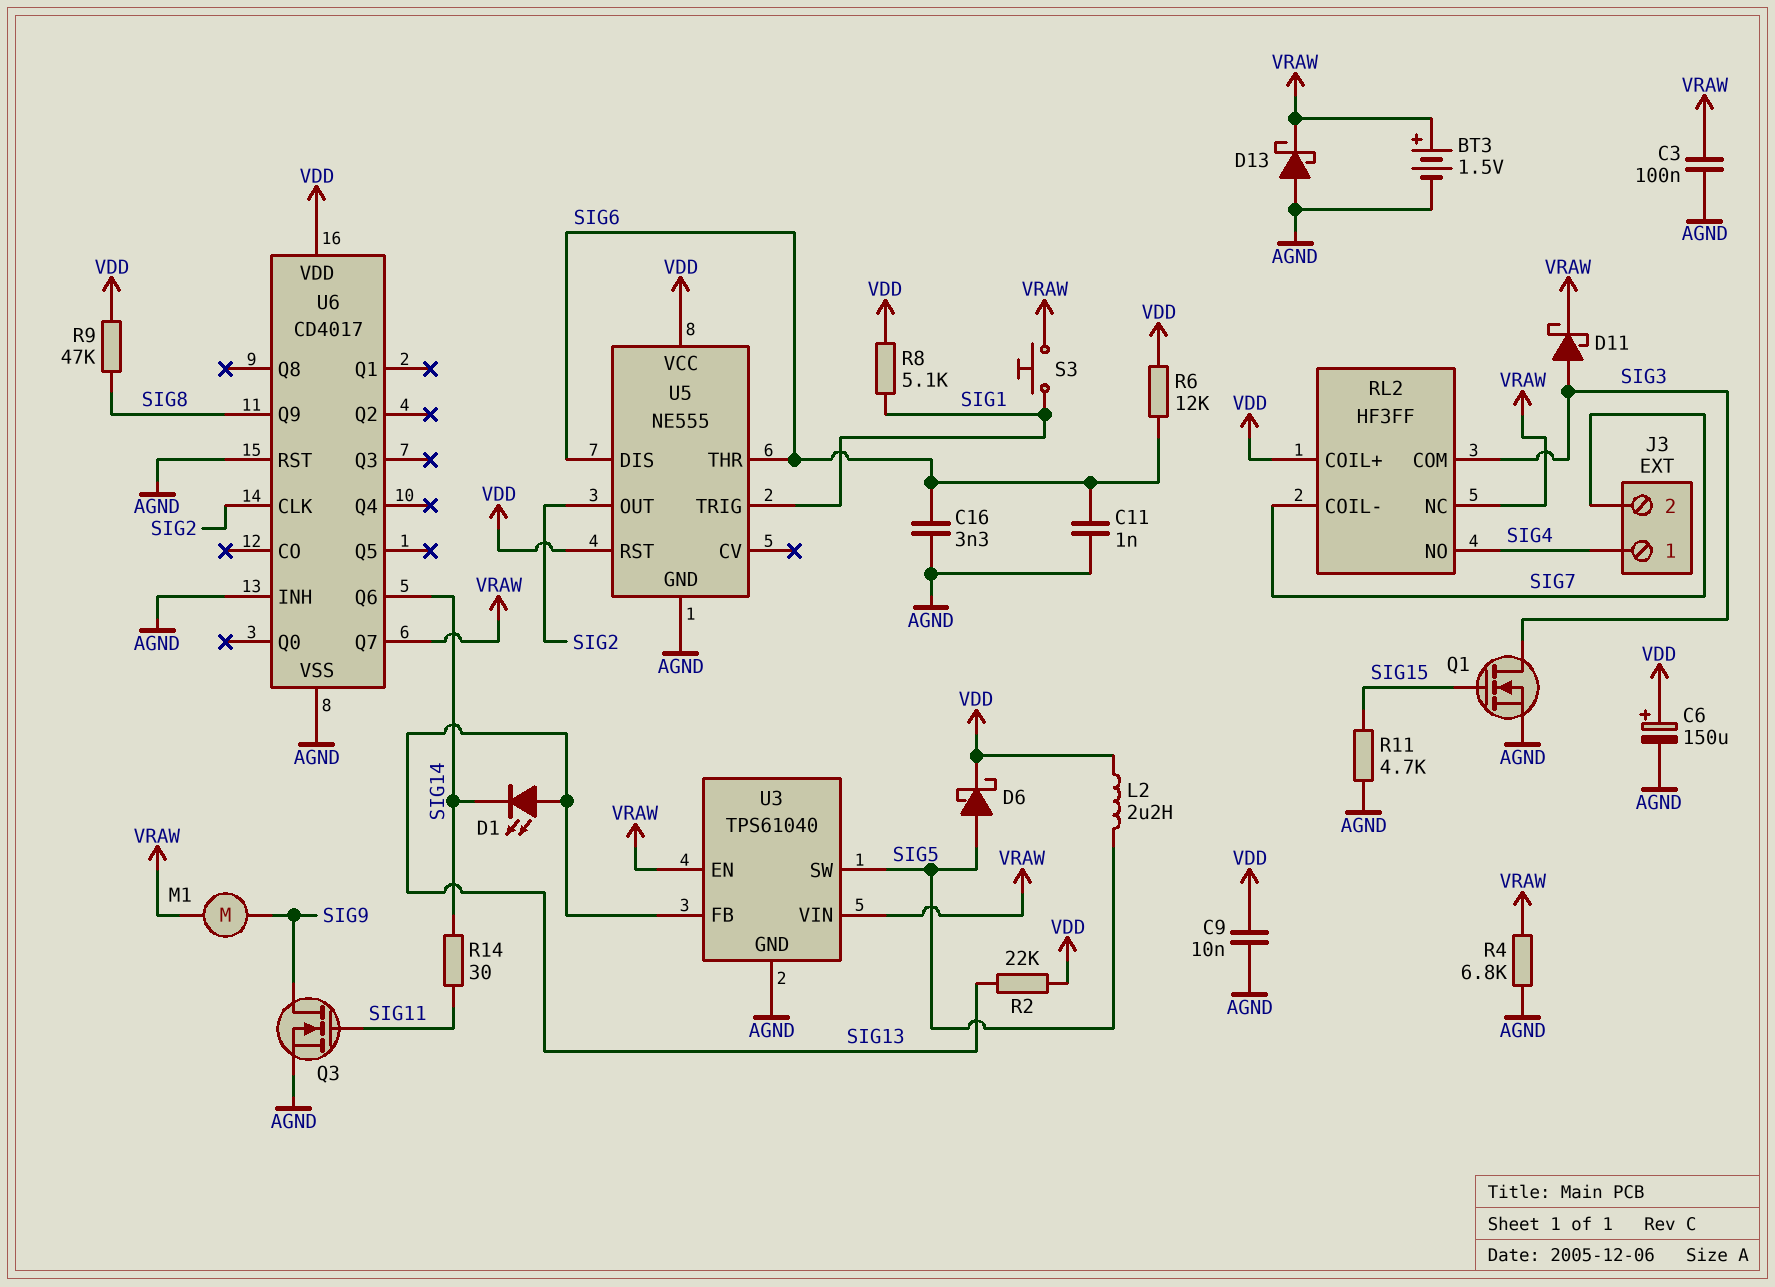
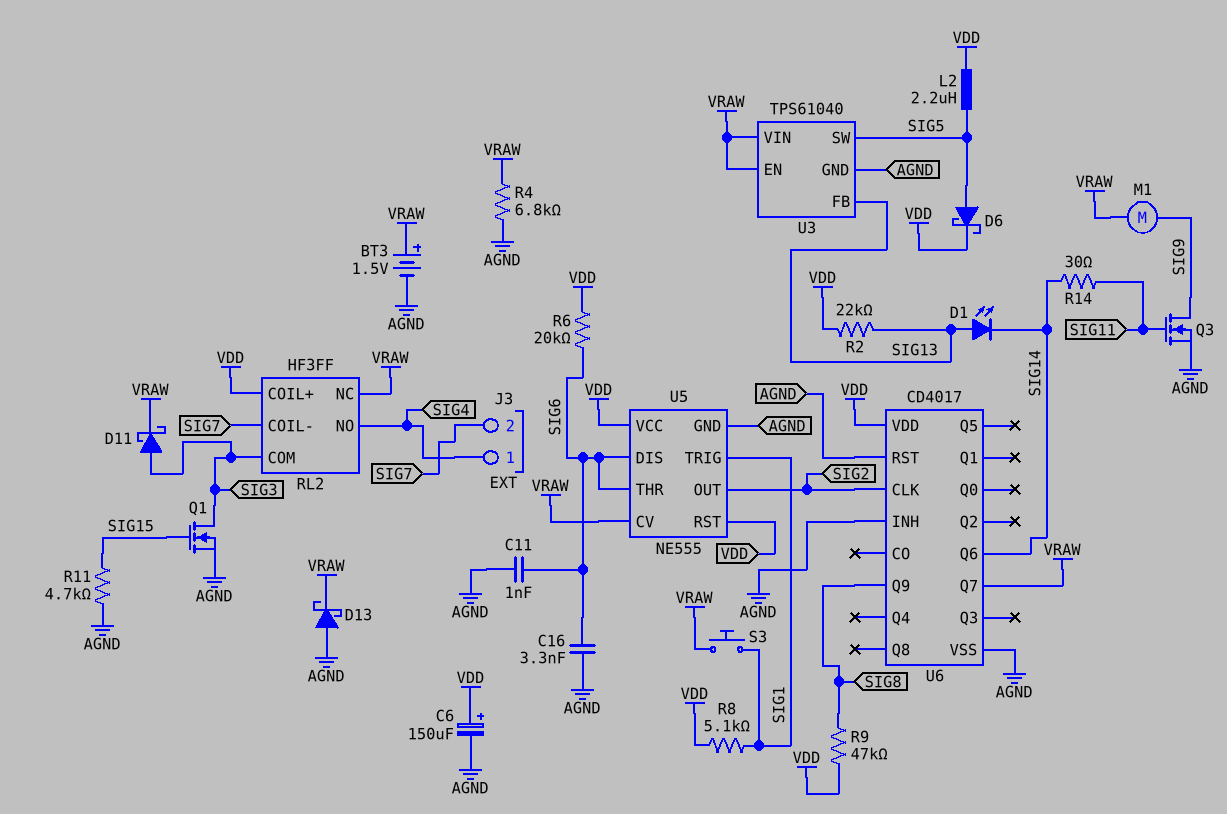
C3: 100nF (AGND, VRAW) -> none
C9: 10nF (AGND, VDD) -> none
R6: 12k (SIG6, VDD) -> 20k (SIG6, VDD)
U5 pin CV: none -> VRAW

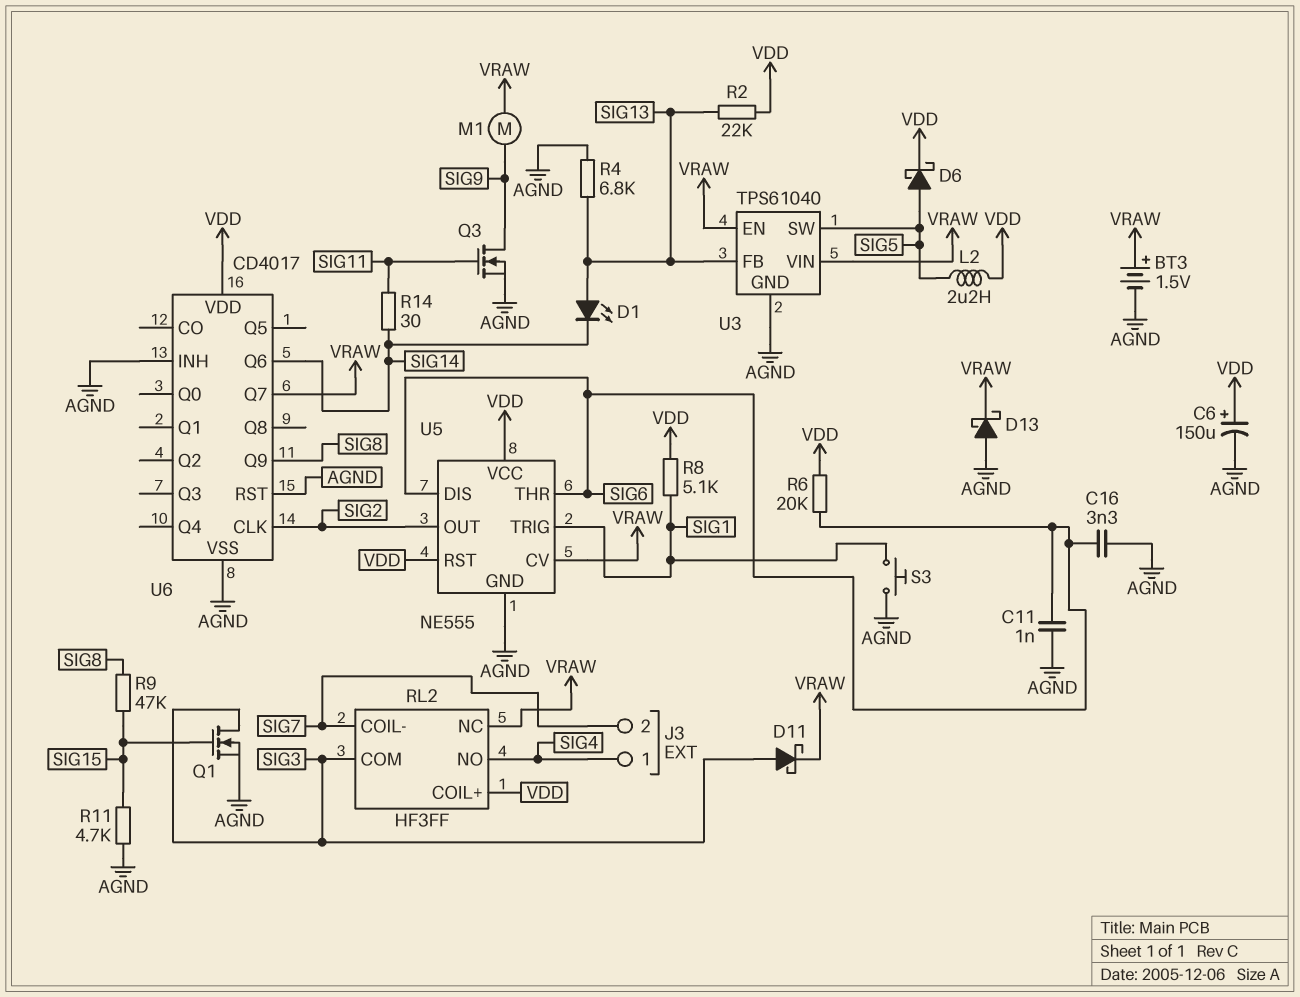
R4: 6.8k (AGND, VRAW) -> 6.8k (AGND, SIG13)
R9: 47k (SIG8, VDD) -> 47k (SIG8, SIG15)
S3: button (SIG1, VRAW) -> button (AGND, SIG1)

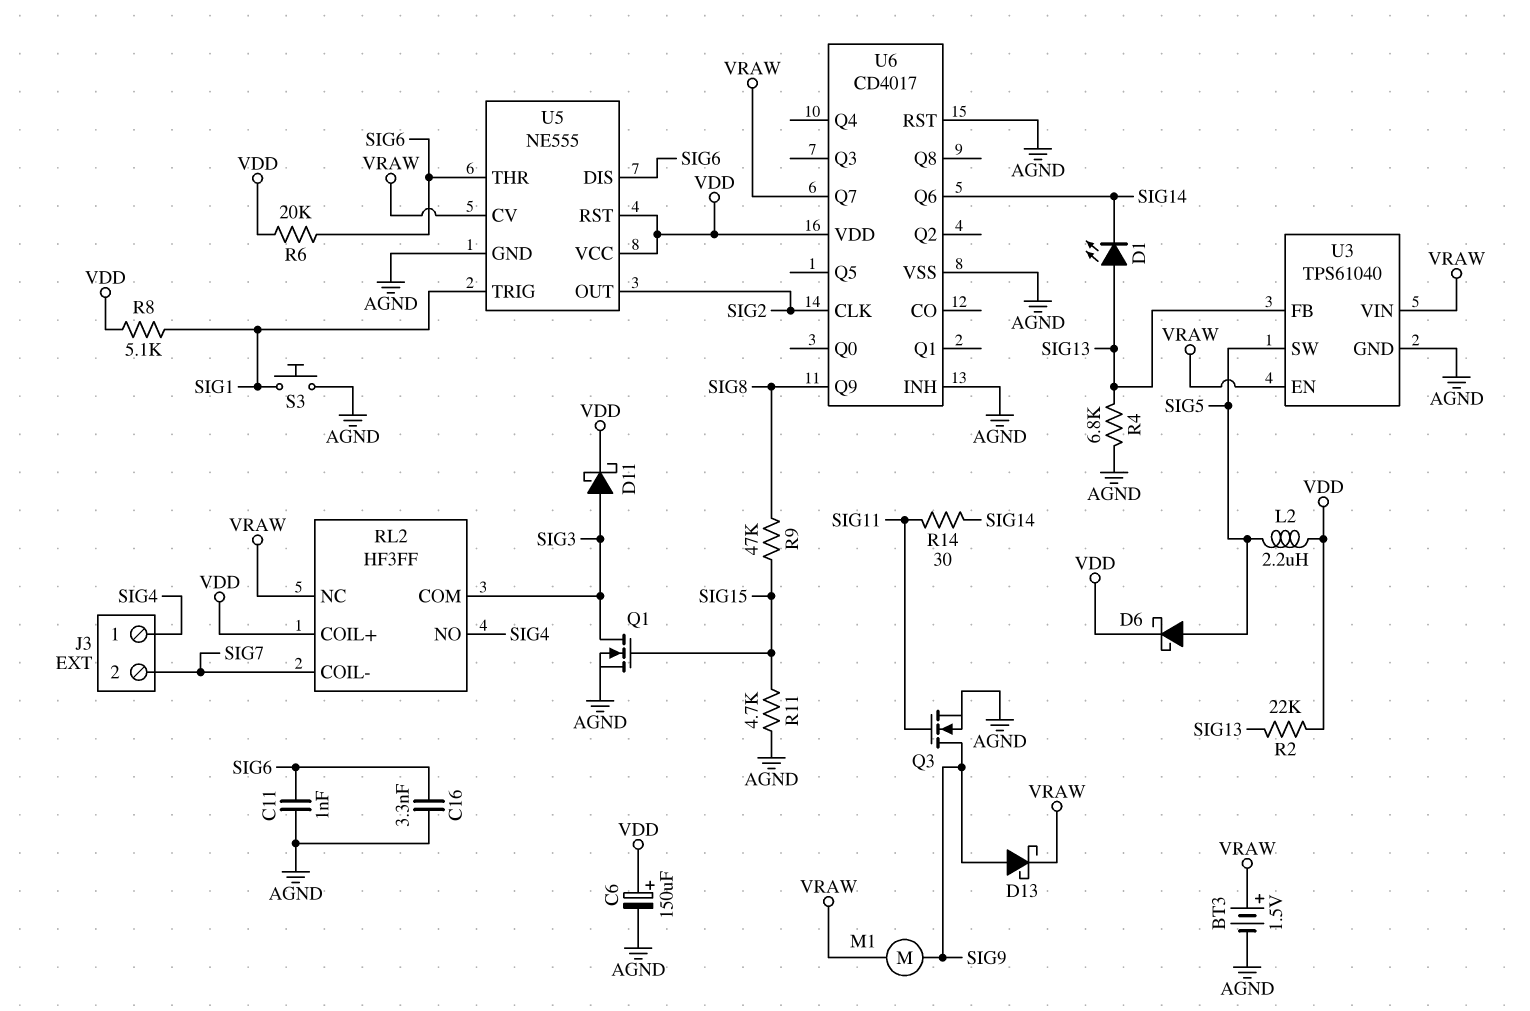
D11: schottky (A SIG3, K VRAW) -> schottky (A SIG3, K VDD)
D13: schottky (A AGND, K VRAW) -> schottky (A SIG9, K VRAW)

